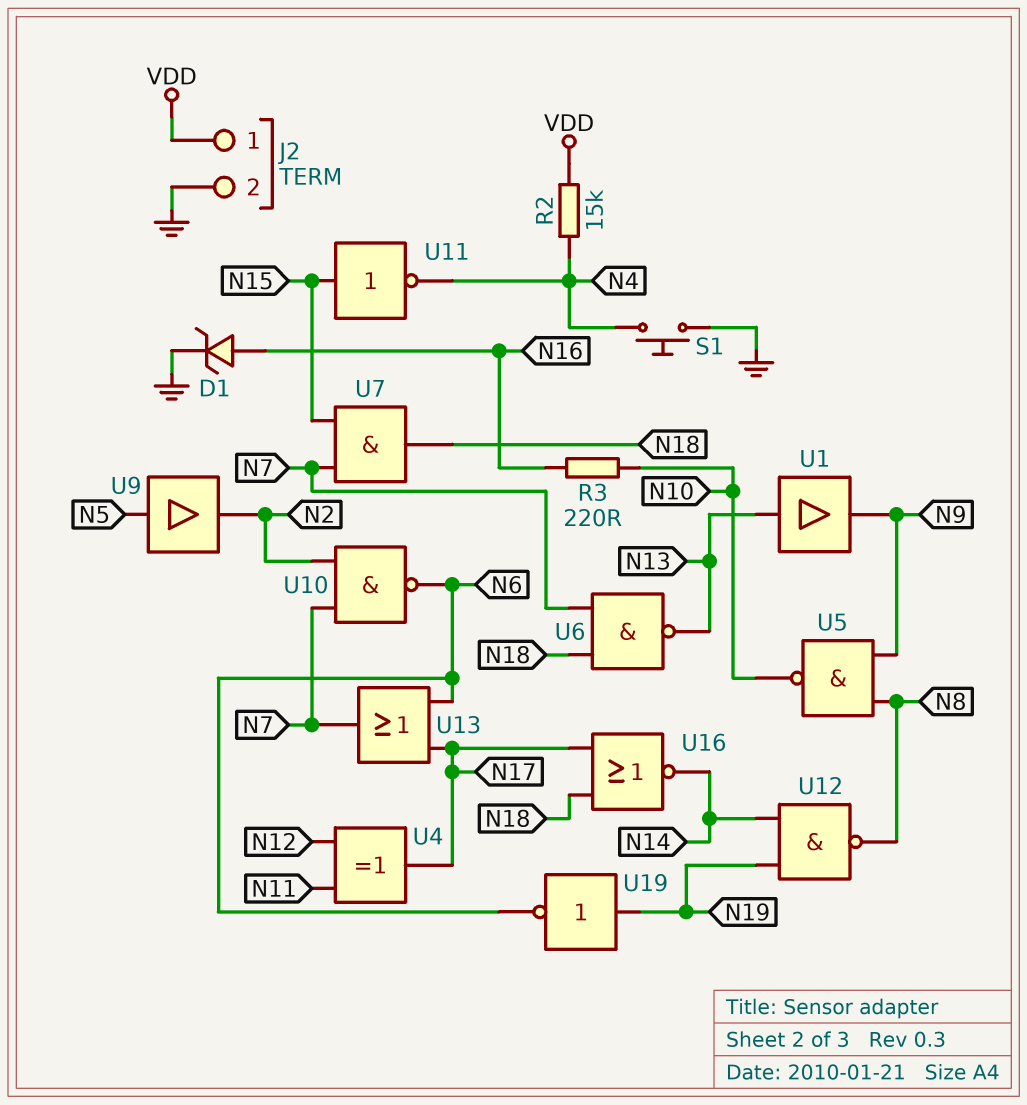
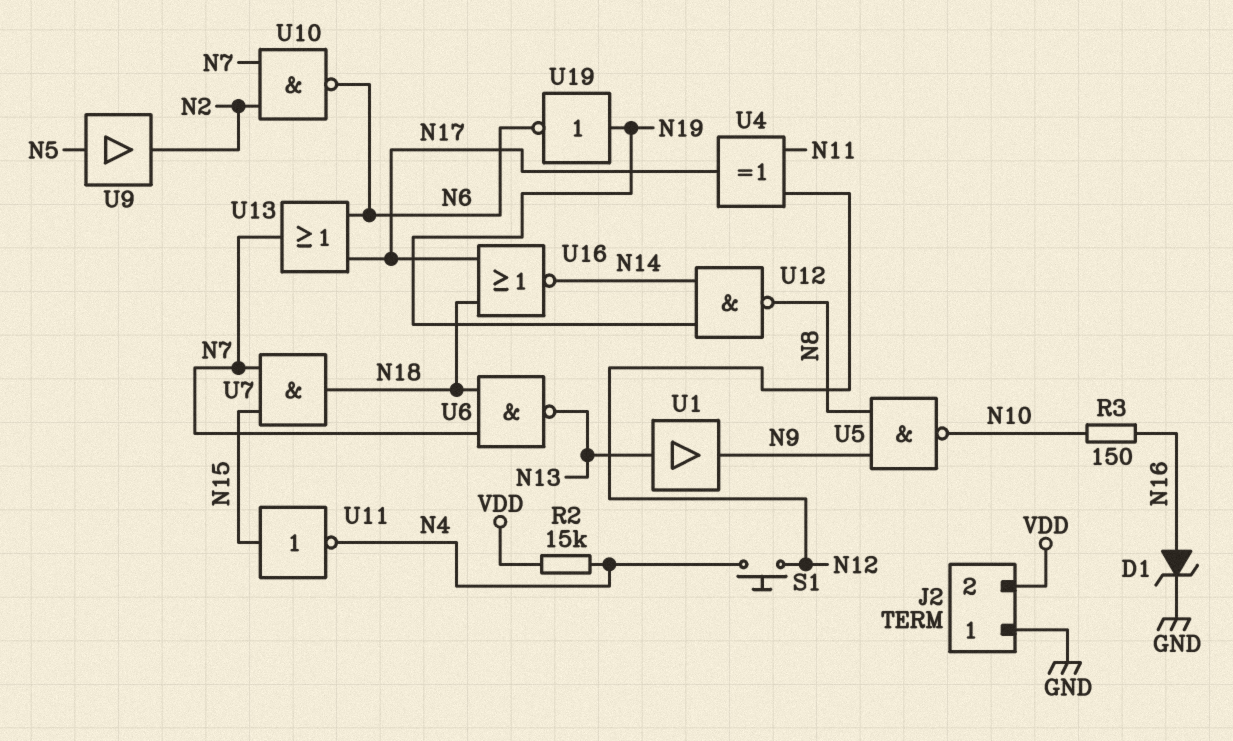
J2 pin 1: VDD -> GND
J2 pin 2: GND -> VDD
R3: 220 (N10, N16) -> 150 (N10, N16)
S1: button (GND, N4) -> button (N4, N12)

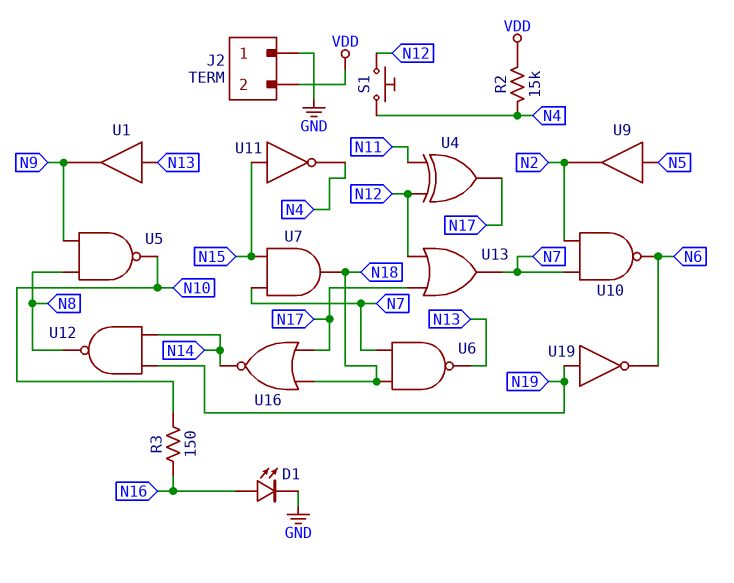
D1: zener (A N16, K GND) -> LED (A N16, K GND)
U13: OR (in N6, in N17, out N7) -> OR (in N12, in N17, out N7)

